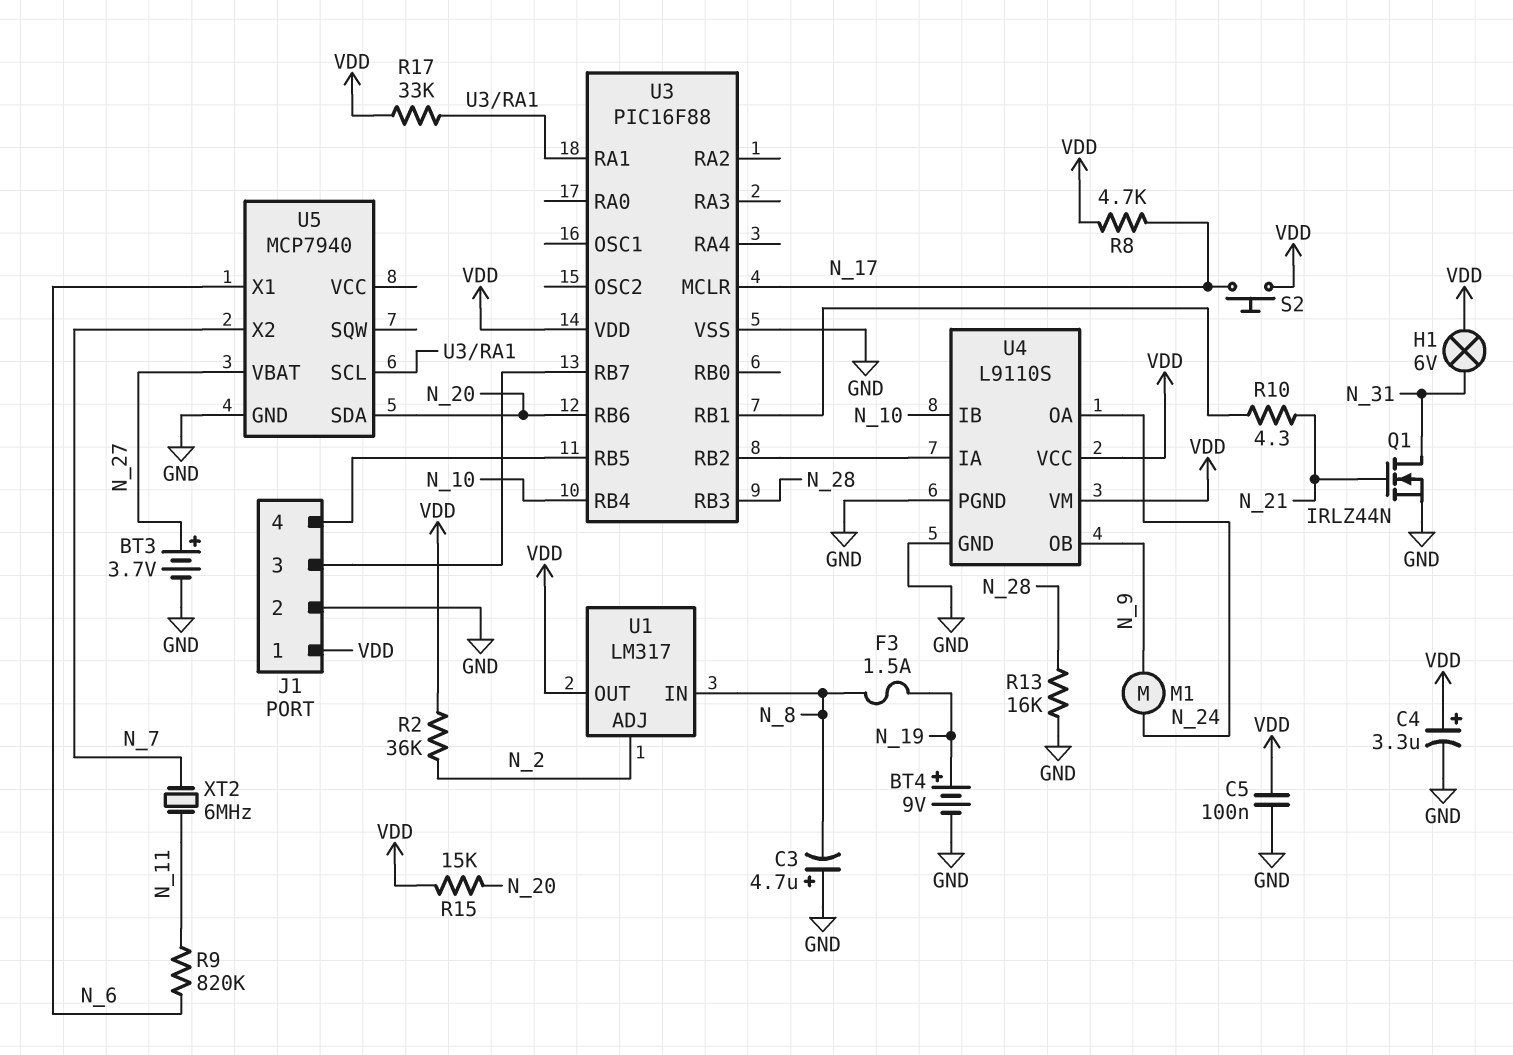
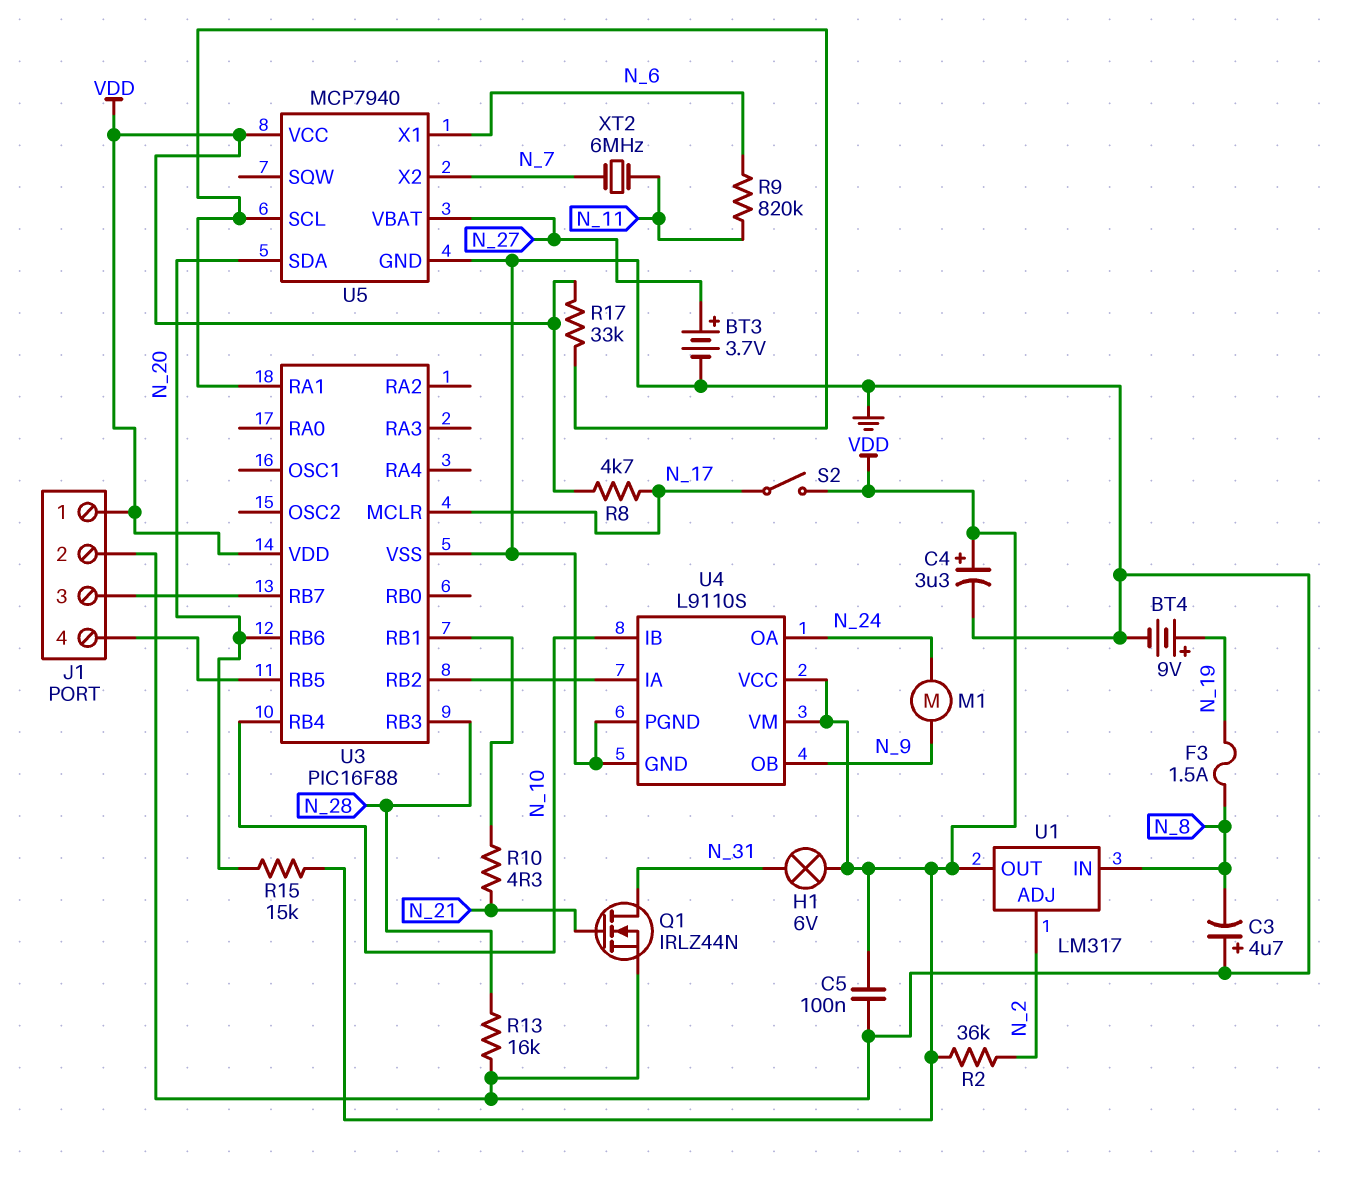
S2: button (N_17, VDD) -> switch (N_17, VDD)
U5 pin VCC: none -> VDD

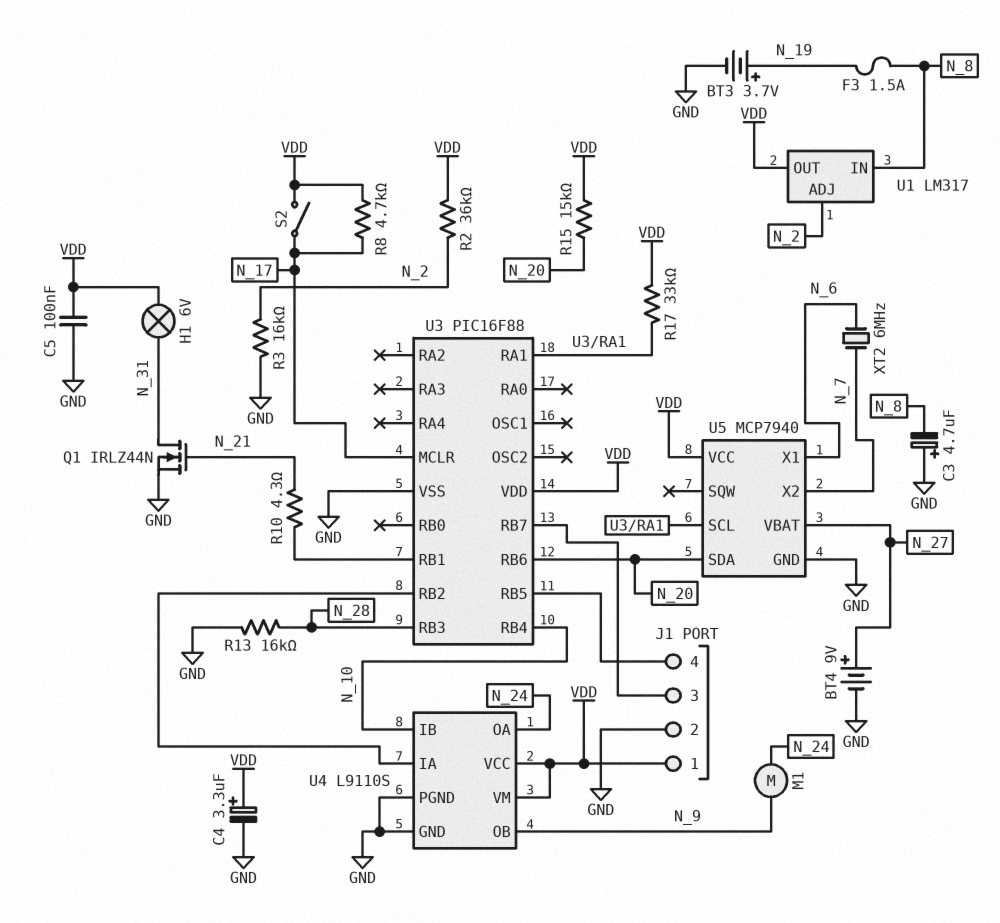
BT3: 3.7V (plus N_27, minus GND) -> 3.7V (plus N_19, minus GND)
BT4: 9V (plus N_19, minus GND) -> 9V (plus N_27, minus GND)
R3: none -> 16k (GND, N_2)
R9: 820k (N_6, N_11) -> none
XT2: 6MHz (N_7, N_11) -> 6MHz (N_6, N_7)

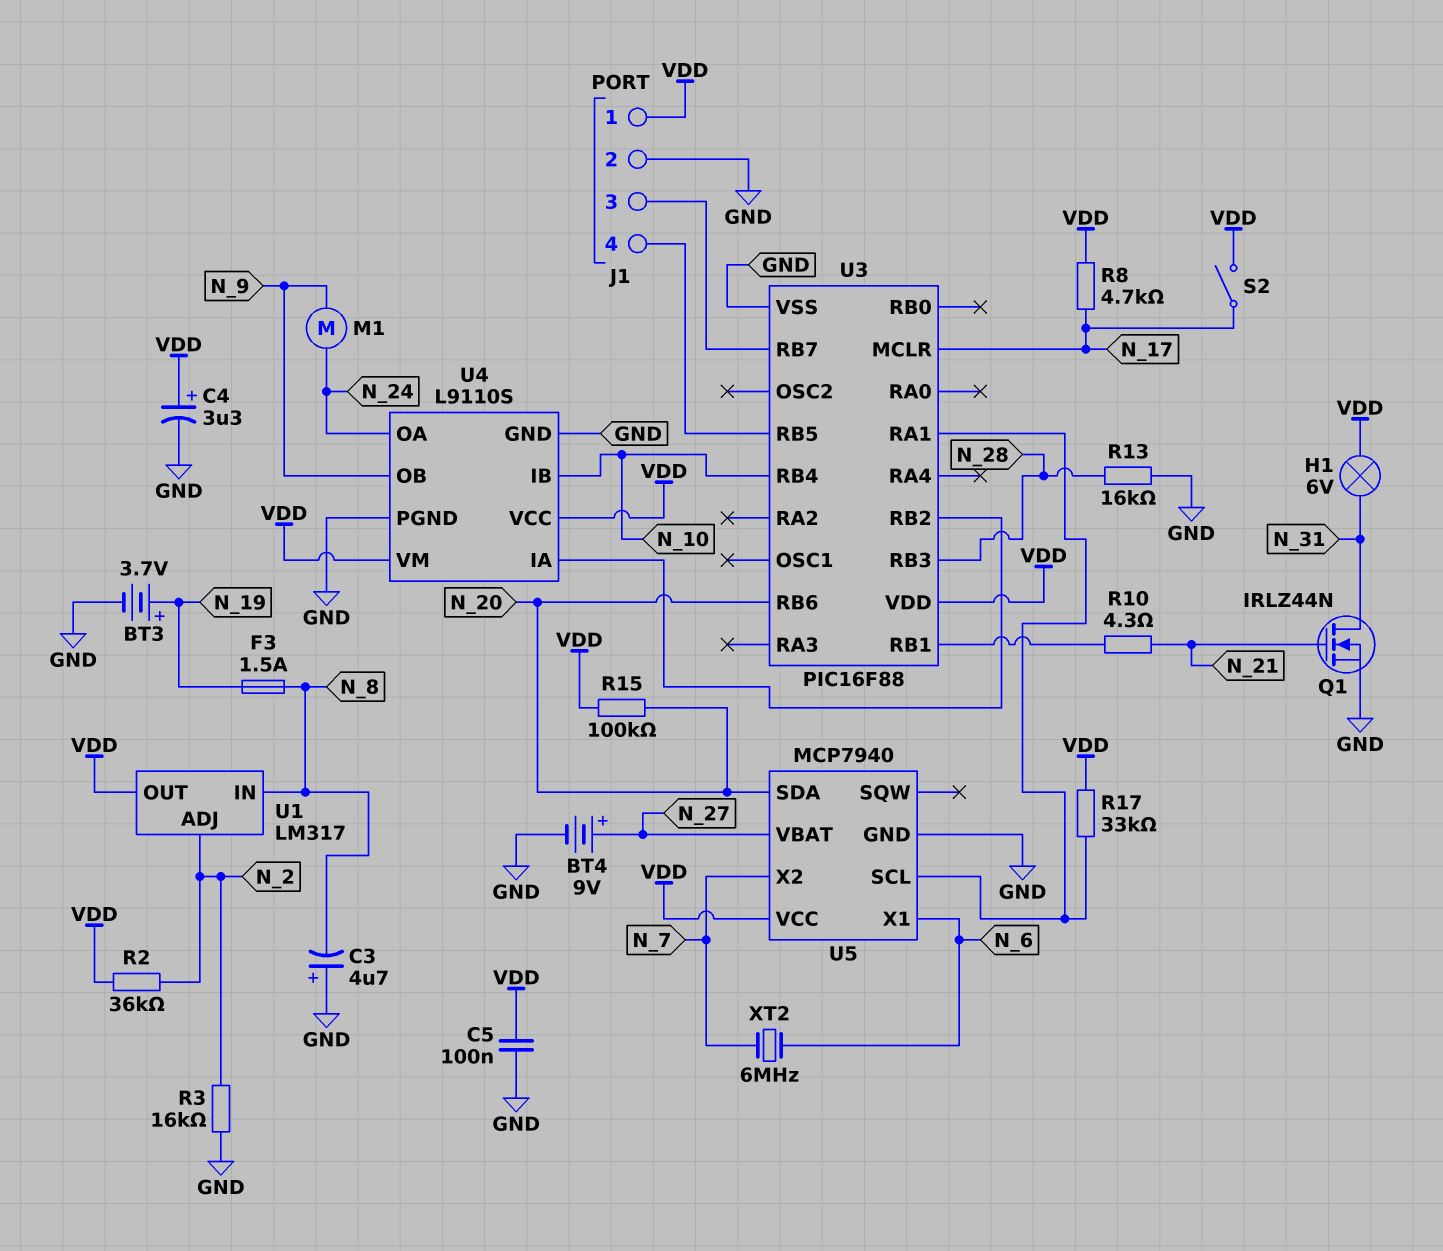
R15: 15k (N_20, VDD) -> 100k (N_20, VDD)

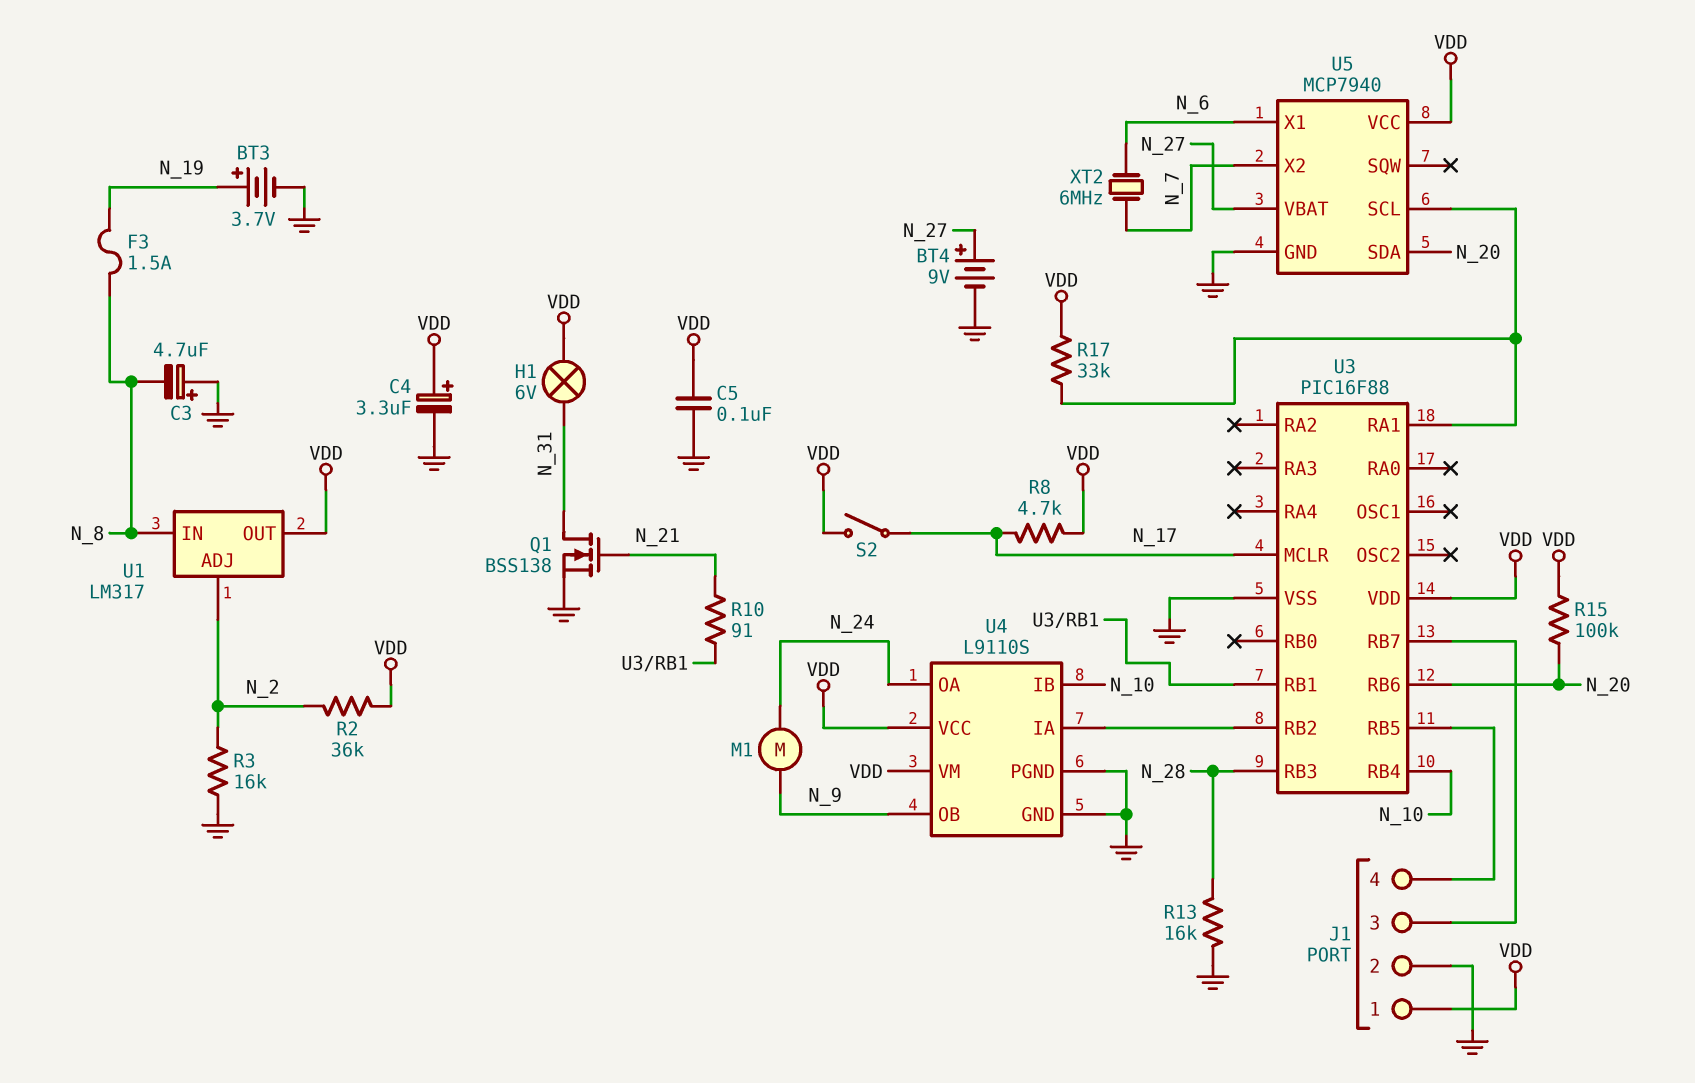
Q1: NMOS IRLZ44N (G N_21, D N_31, S GND) -> NMOS BSS138 (G N_21, D N_31, S GND)
R10: 4.3 (N_21, U3/RB1) -> 91 (N_21, U3/RB1)

